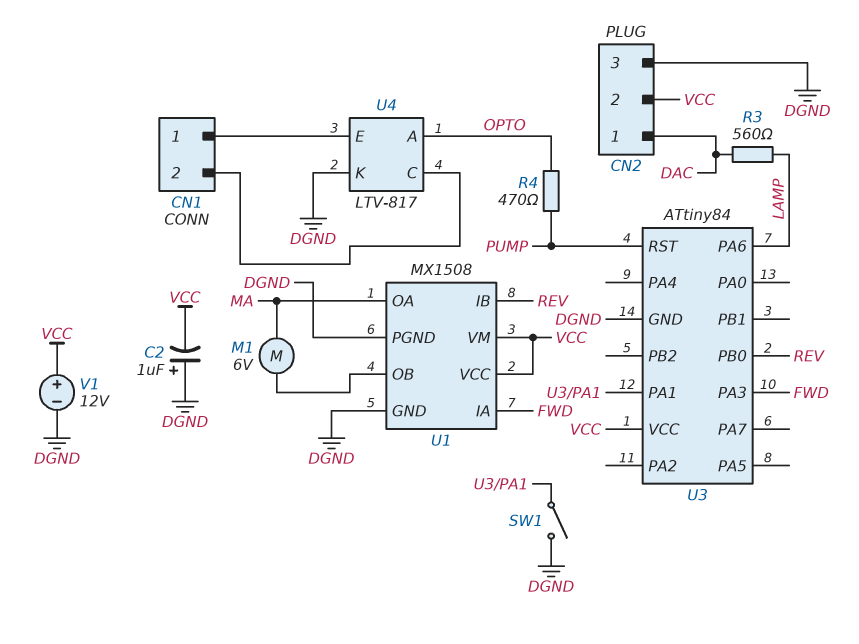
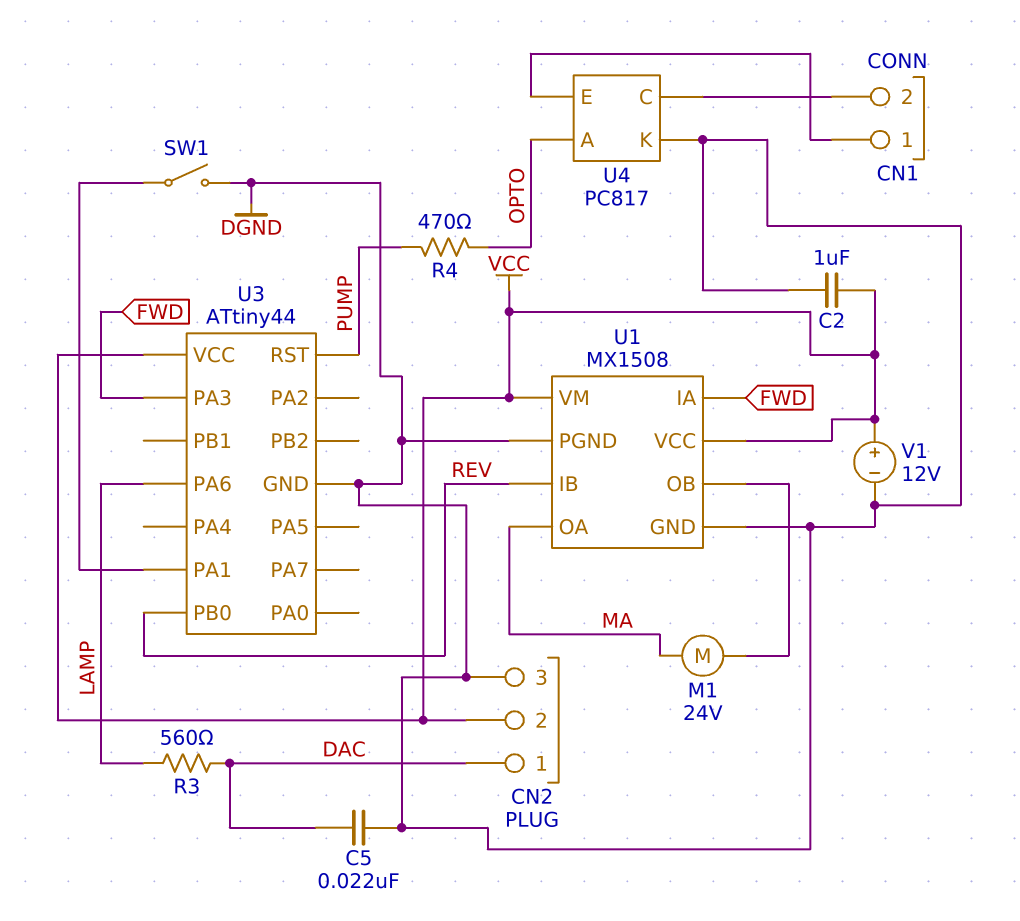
C2: 1uF (plus DGND, minus VCC) -> 1uF (DGND, VCC)
C5: none -> 22nF (DAC, DGND)
M1: motor 6V (MA, U1/OB) -> motor 24V (MA, U1/OB)
U3: ATtiny84 -> ATtiny44
U4: LTV-817 -> PC817

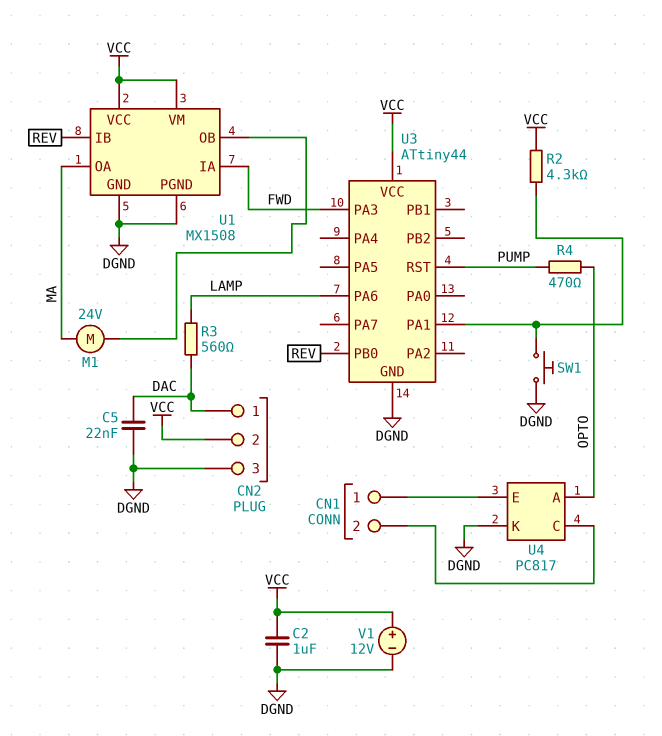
R2: none -> 4.3k (U3/PA1, VCC)
SW1: switch (DGND, U3/PA1) -> button (DGND, U3/PA1)

